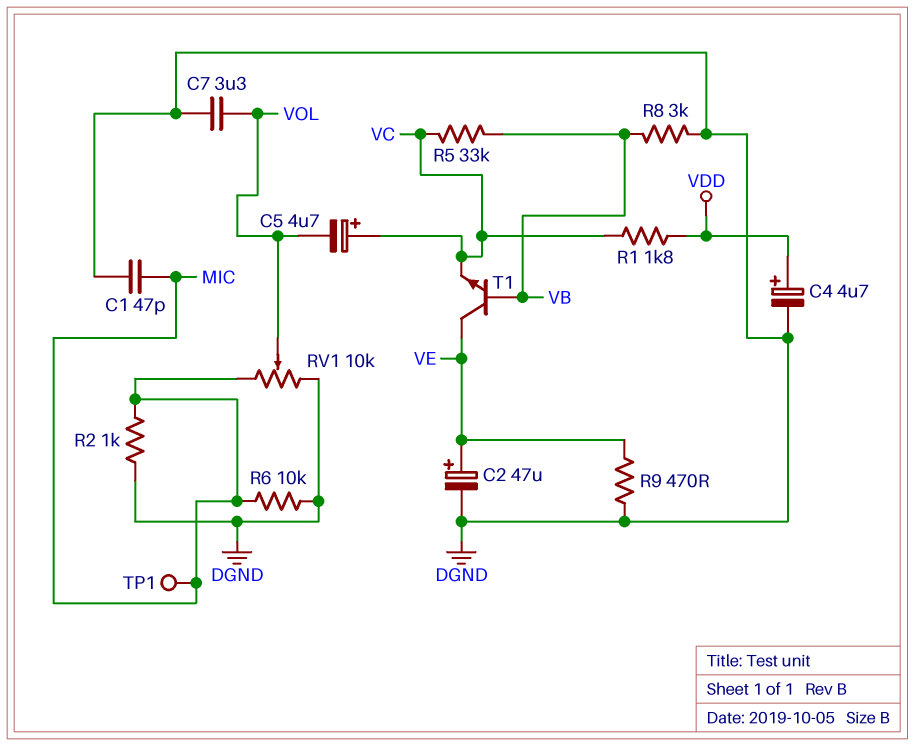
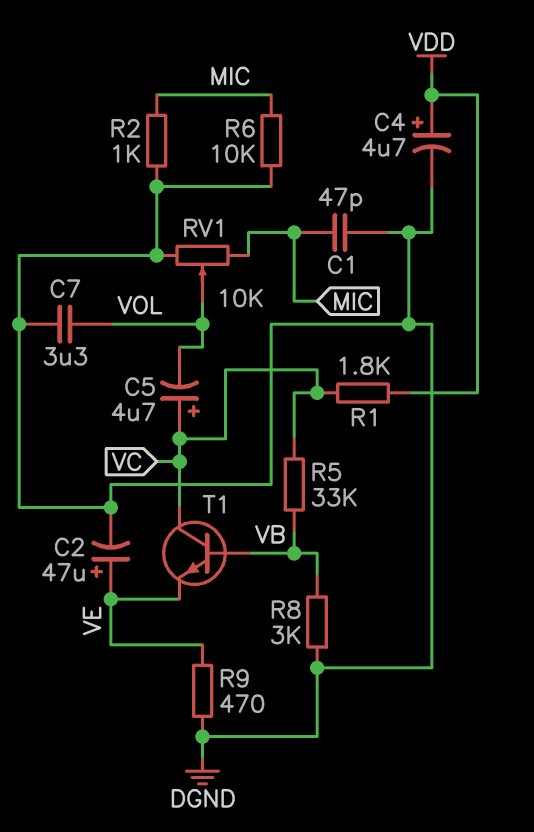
T1: NPN (B VB, C VE, E VC) -> NPN (B VB, C VC, E VE)
TP1: test point (MIC) -> none

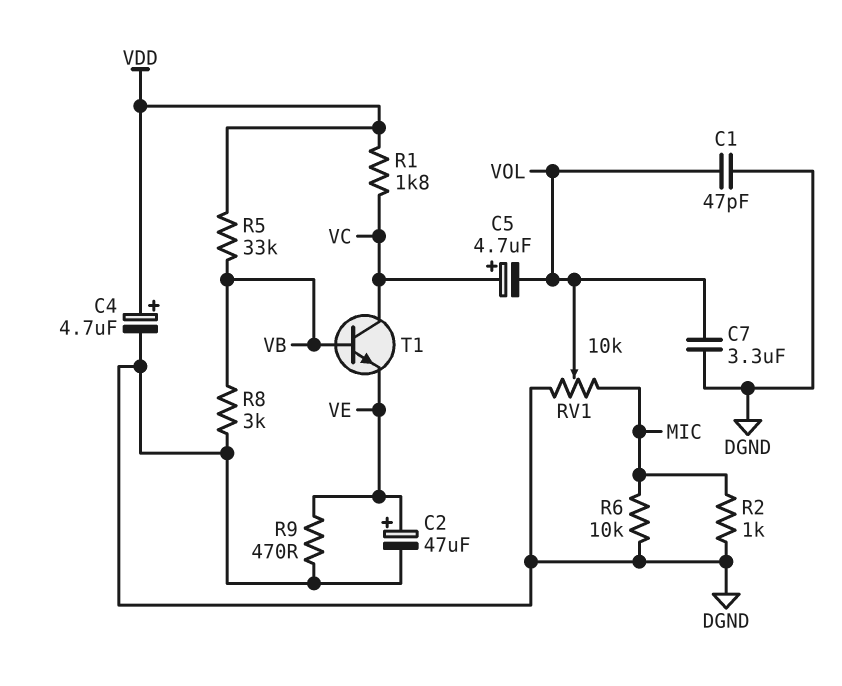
C1: 47pF (DGND, MIC) -> 47pF (DGND, VOL)
R5: 33k (VB, VC) -> 33k (VB, VDD)

